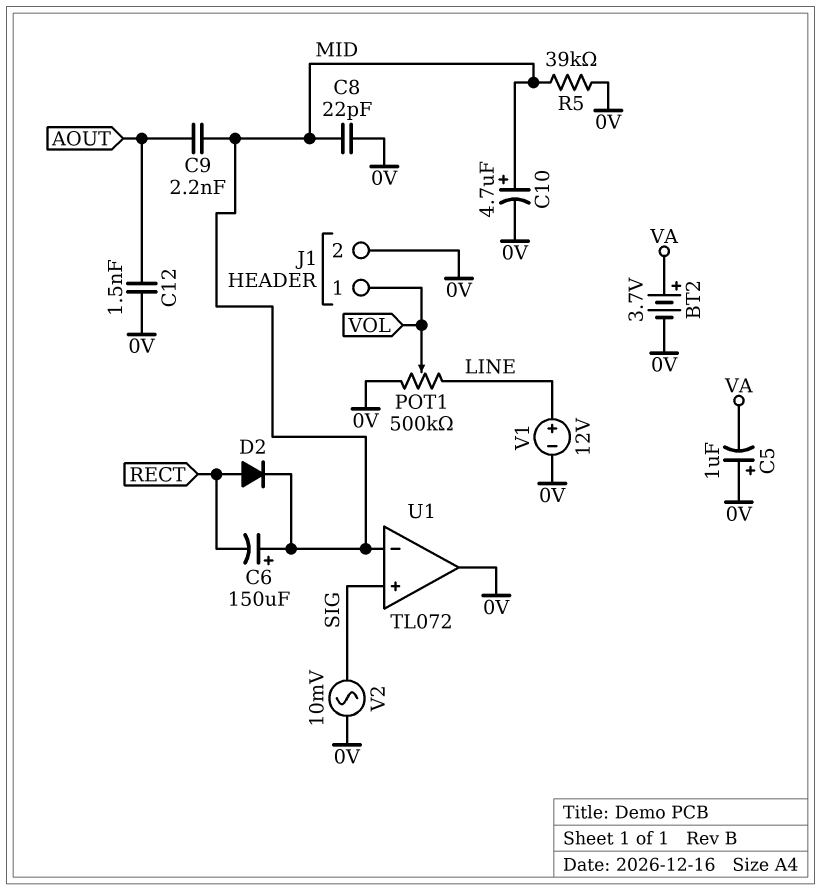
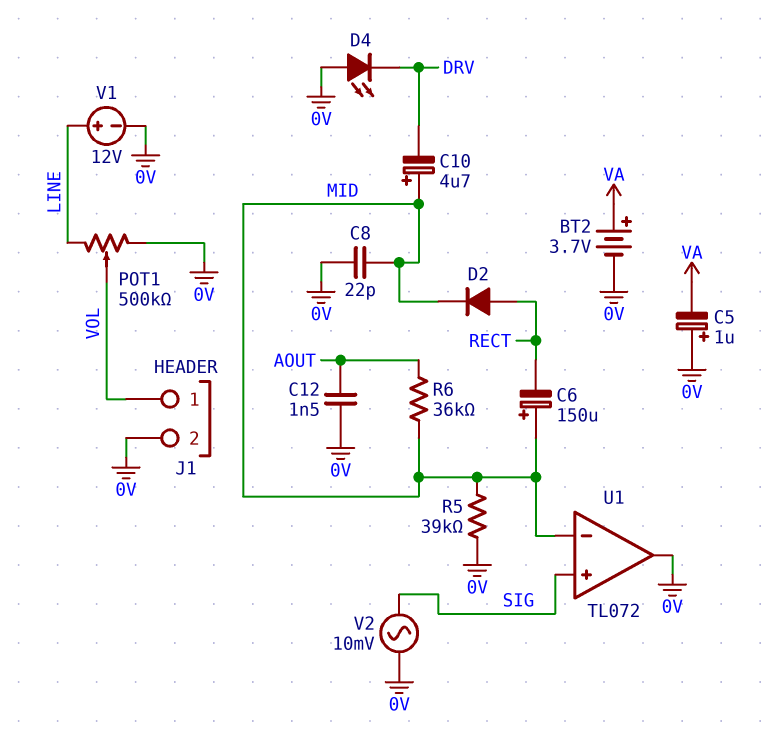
C9: 2.2nF (AOUT, MID) -> none
C10: 4.7uF (plus MID, minus 0V) -> 4.7uF (plus MID, minus DRV)
D4: none -> LED (A 0V, K DRV)
R6: none -> 36k (AOUT, MID)

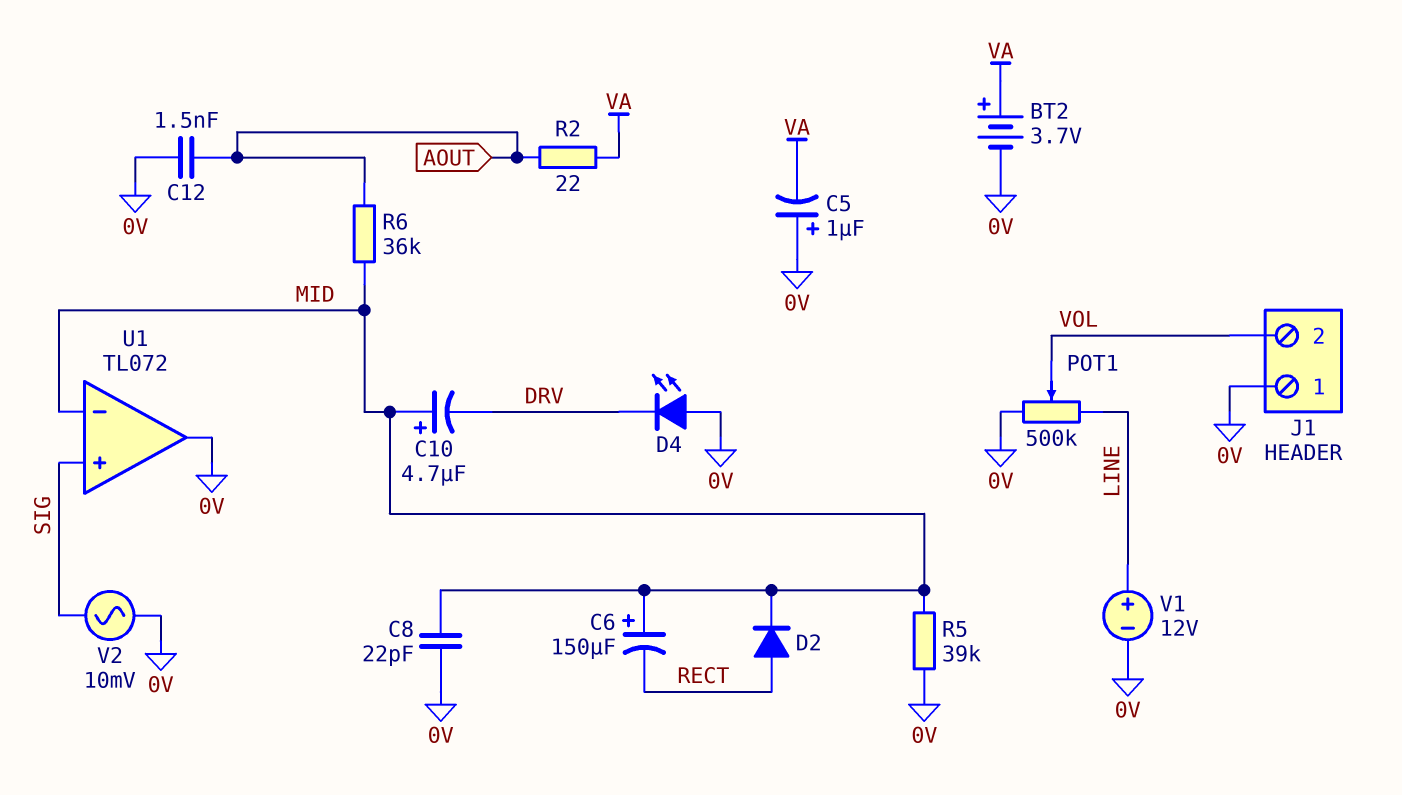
J1 pin 1: VOL -> 0V
J1 pin 2: 0V -> VOL
R2: none -> 22 (AOUT, VA)

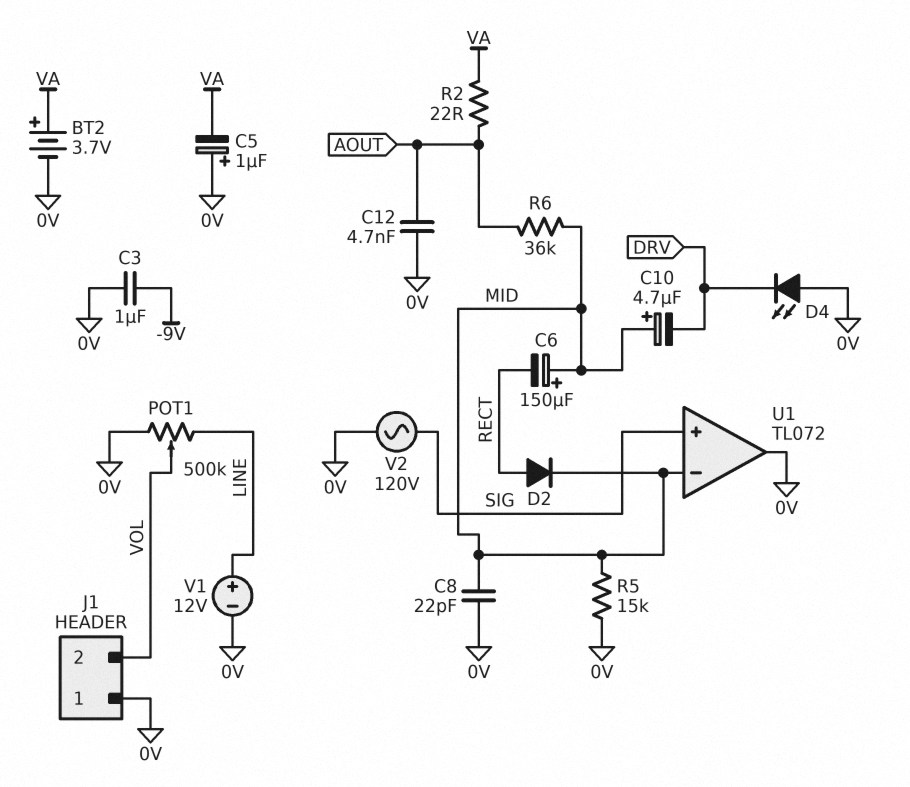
C3: none -> 1uF (-9V, 0V)
C12: 1.5nF (0V, AOUT) -> 4.7nF (0V, AOUT)
R5: 39k (0V, MID) -> 15k (0V, MID)
V2: AC 10mV (0V, SIG) -> AC 120V (0V, SIG)

